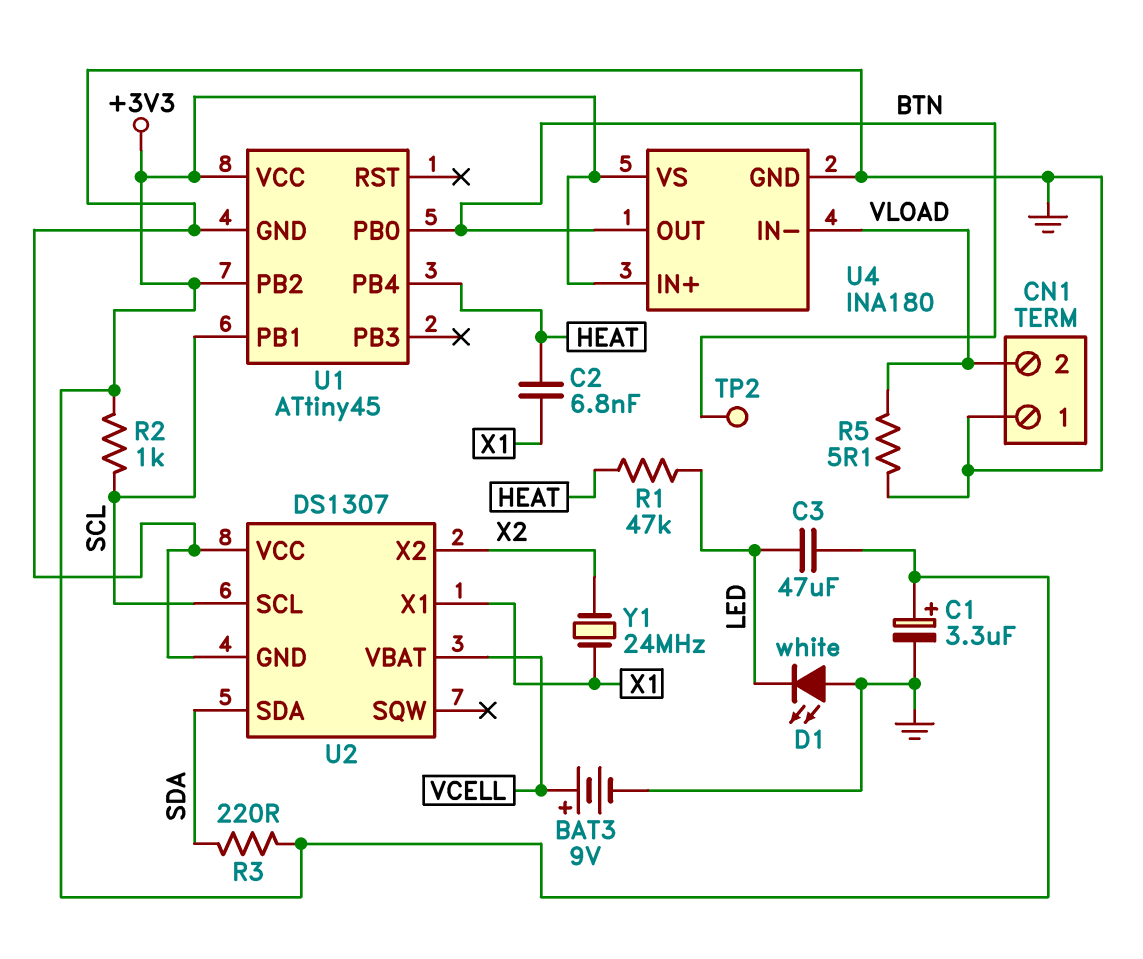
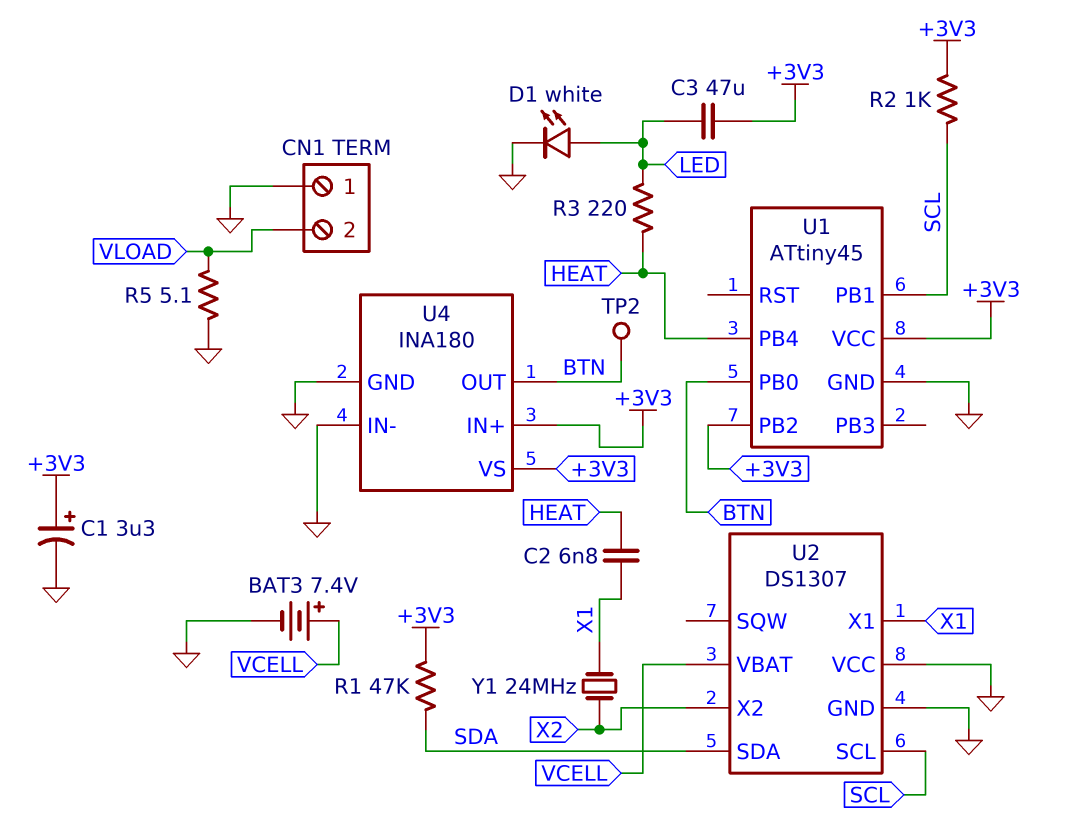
BAT3: 9V (plus VCELL, minus GND) -> 7.4V (plus VCELL, minus GND)
D1: LED white (A GND, K LED) -> LED white (A LED, K GND)
R1: 47k (HEAT, LED) -> 47k (+3V3, SDA)
R3: 220 (+3V3, SDA) -> 220 (HEAT, LED)
U4 pin IN-: VLOAD -> GND

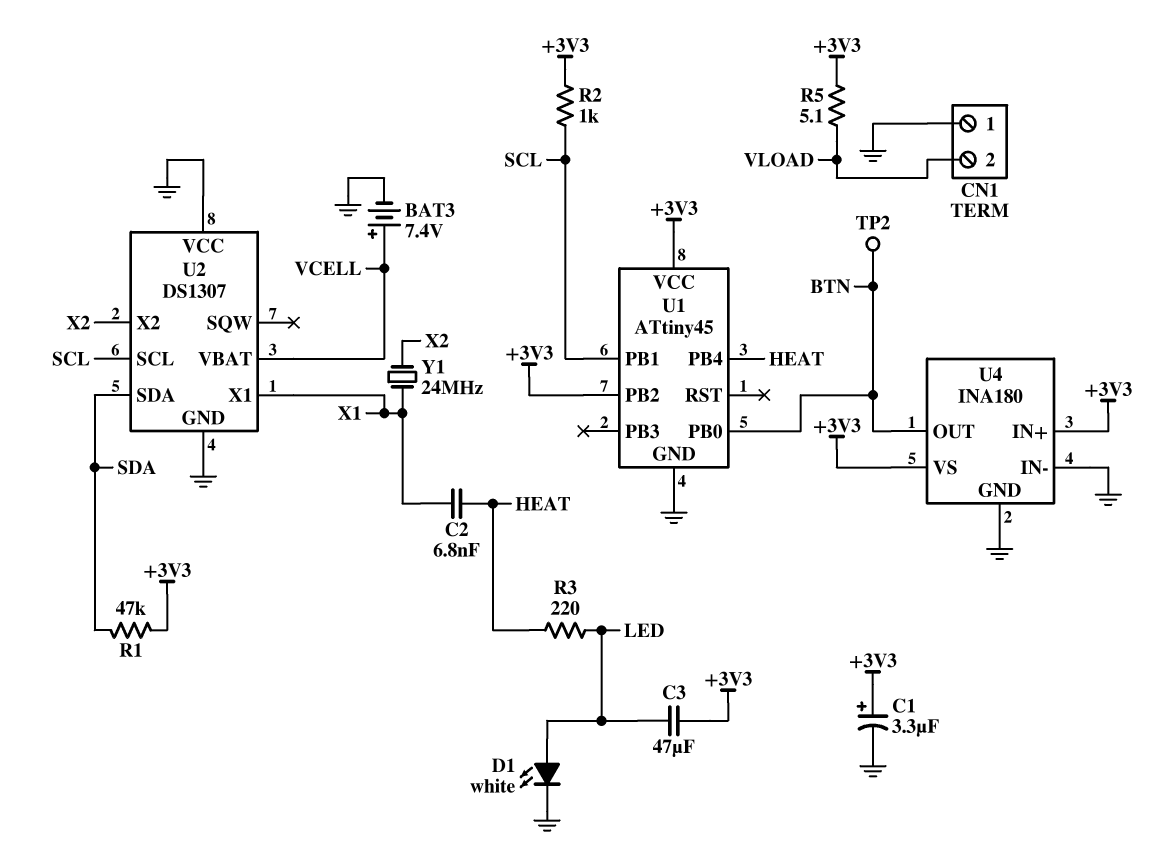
R5: 5.1 (GND, VLOAD) -> 5.1 (+3V3, VLOAD)

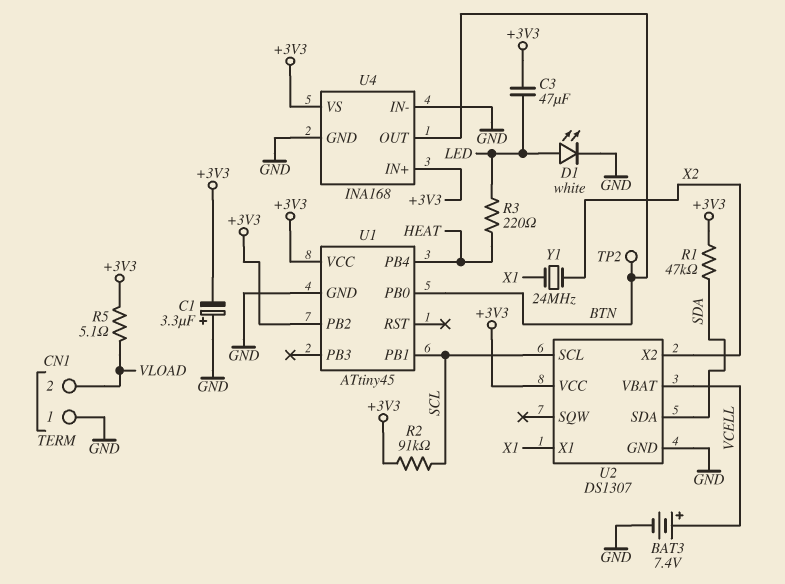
C1: 3.3uF (plus +3V3, minus GND) -> 3.3uF (plus GND, minus +3V3)
C2: 6.8nF (HEAT, X1) -> none
R2: 1k (+3V3, SCL) -> 91k (+3V3, SCL)
U2 pin VCC: GND -> +3V3
U4: INA180 -> INA168

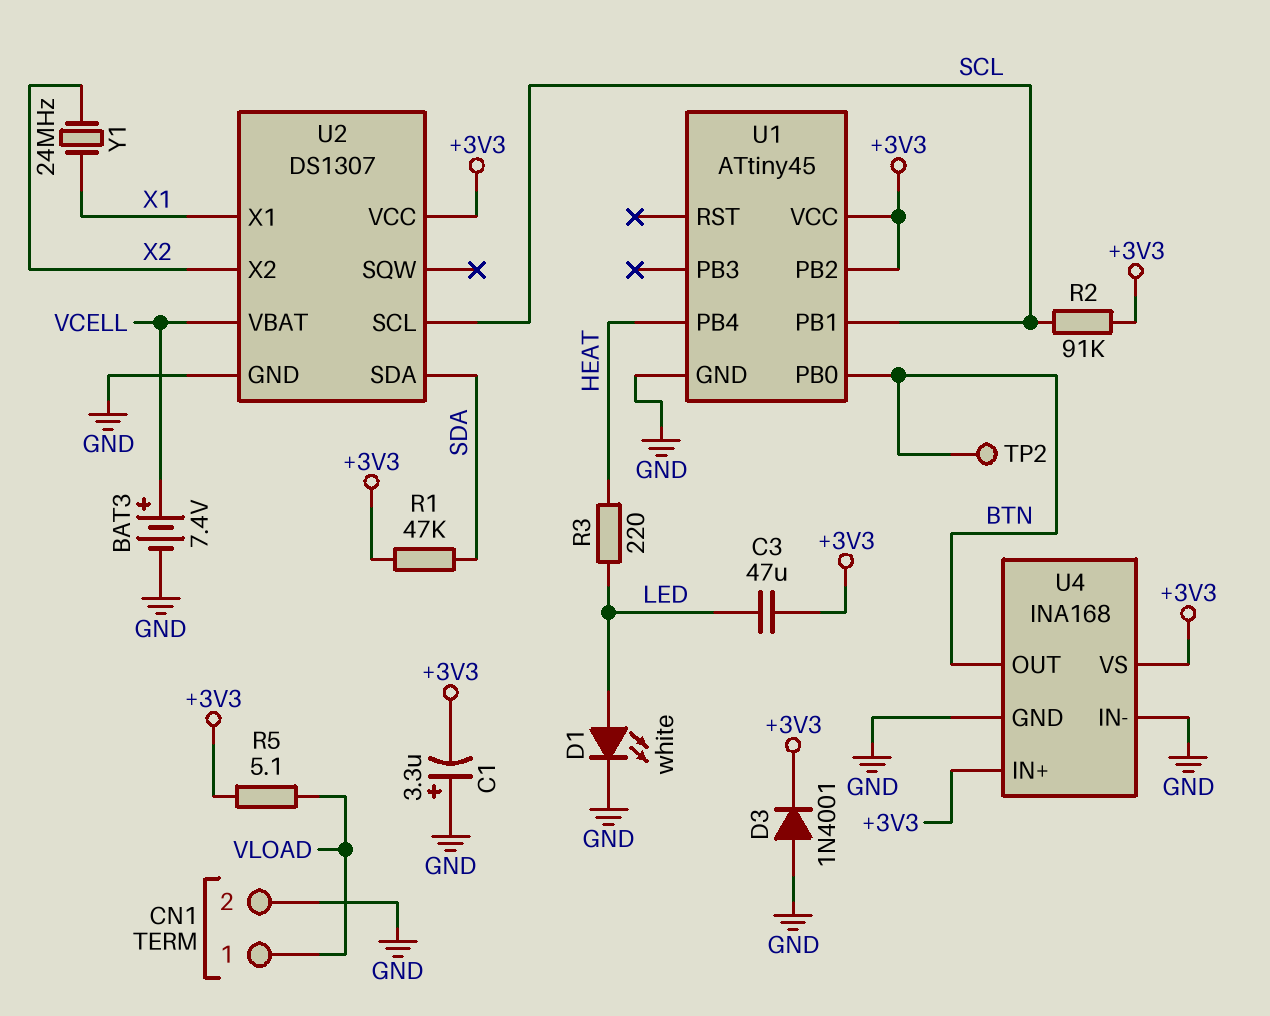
CN1 pin 1: GND -> VLOAD
CN1 pin 2: VLOAD -> GND
D3: none -> diode 1N4001 (A GND, K +3V3)

